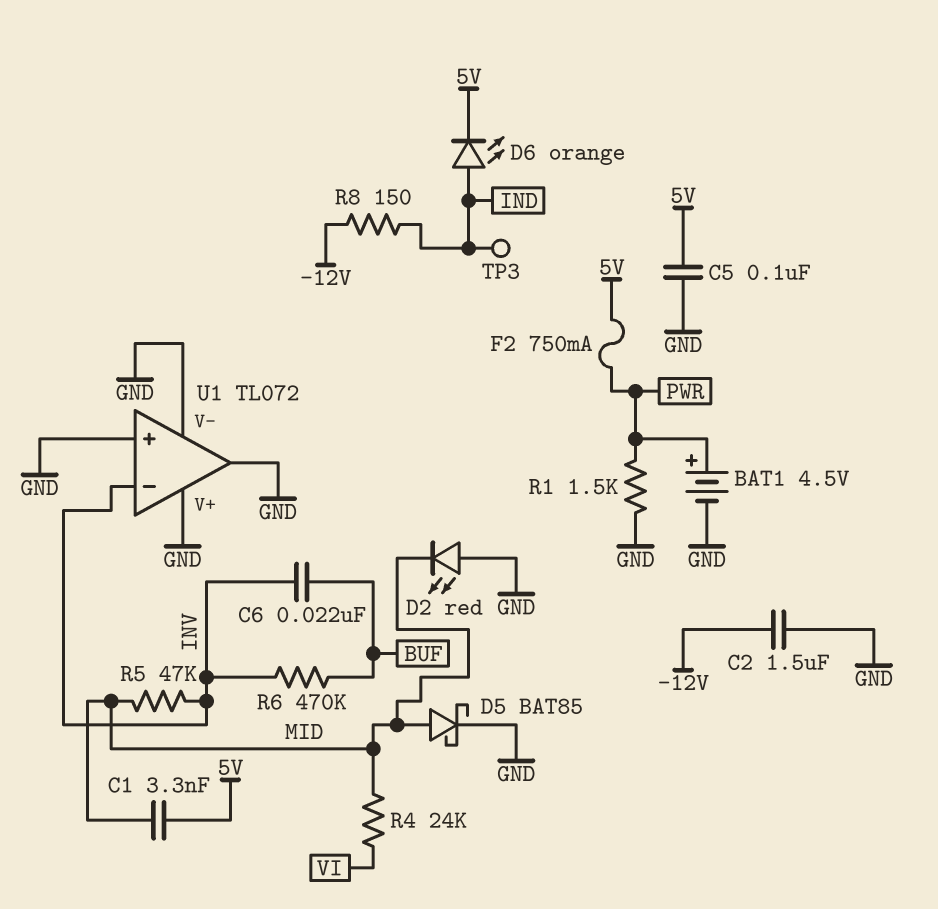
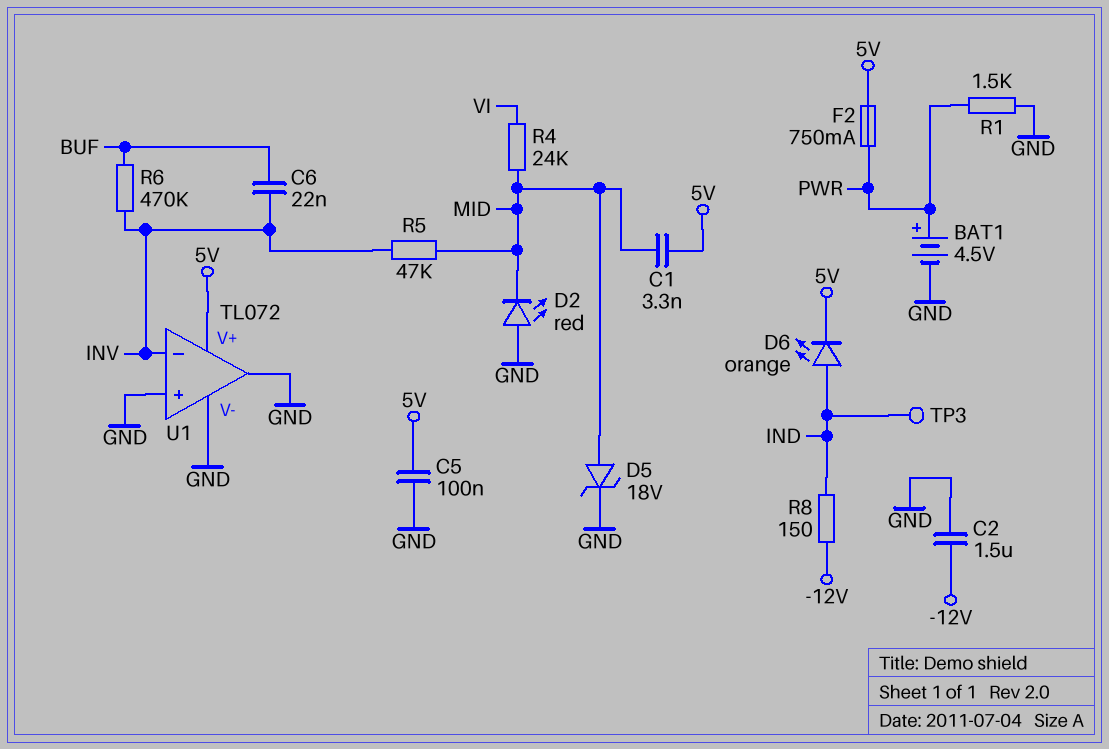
D5: schottky BAT85 (A MID, K GND) -> zener 18V (A MID, K GND)
U1 pin V+: GND -> 5V

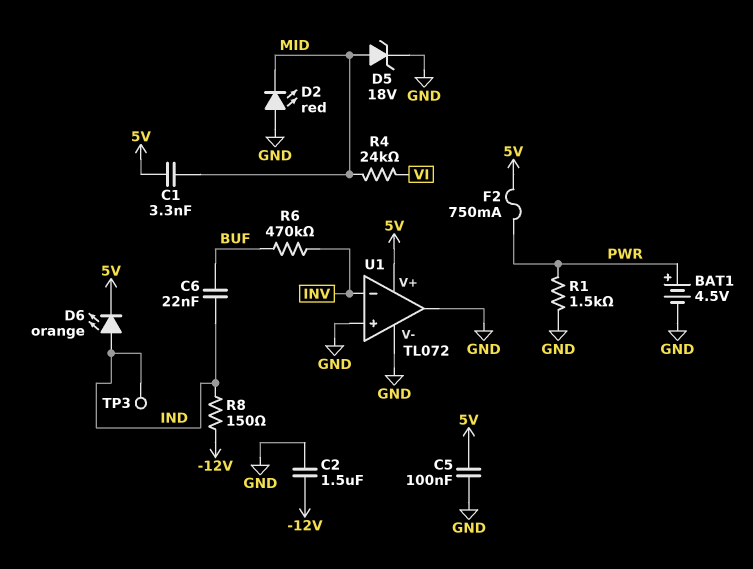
C6: 22nF (BUF, INV) -> 22nF (BUF, IND)
R5: 47k (INV, MID) -> none

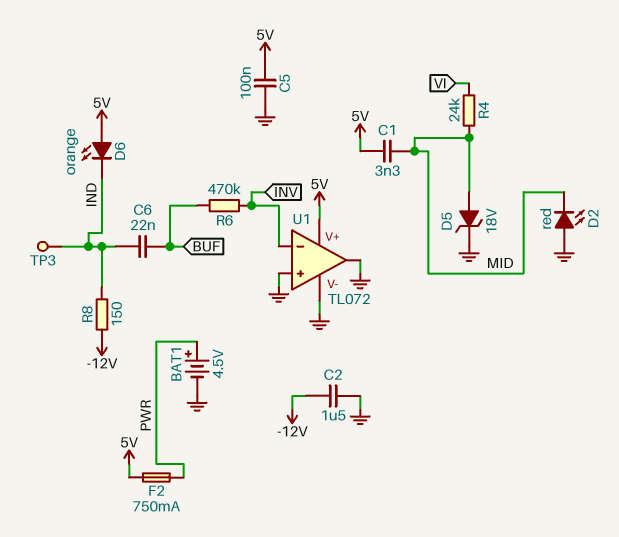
D6: LED orange (A IND, K 5V) -> LED orange (A 5V, K IND)
R1: 1.5k (GND, PWR) -> none

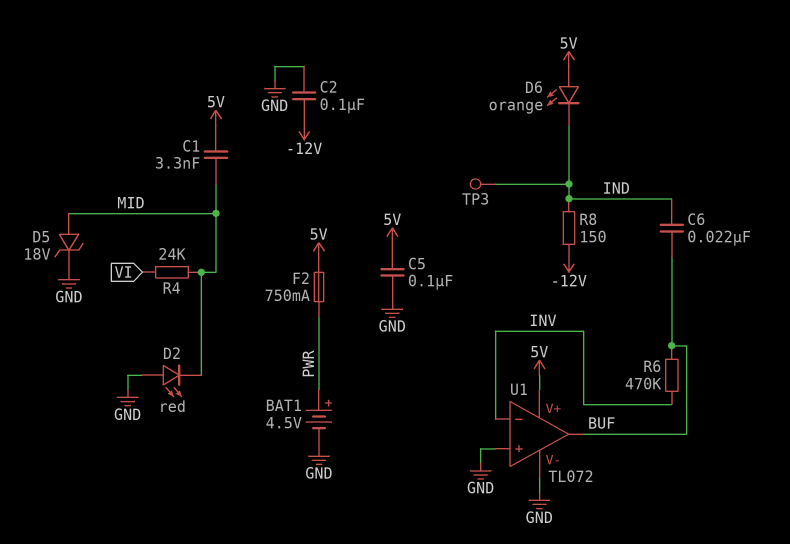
C2: 1.5uF (-12V, GND) -> 100nF (-12V, GND)
U1 pin out: GND -> BUF

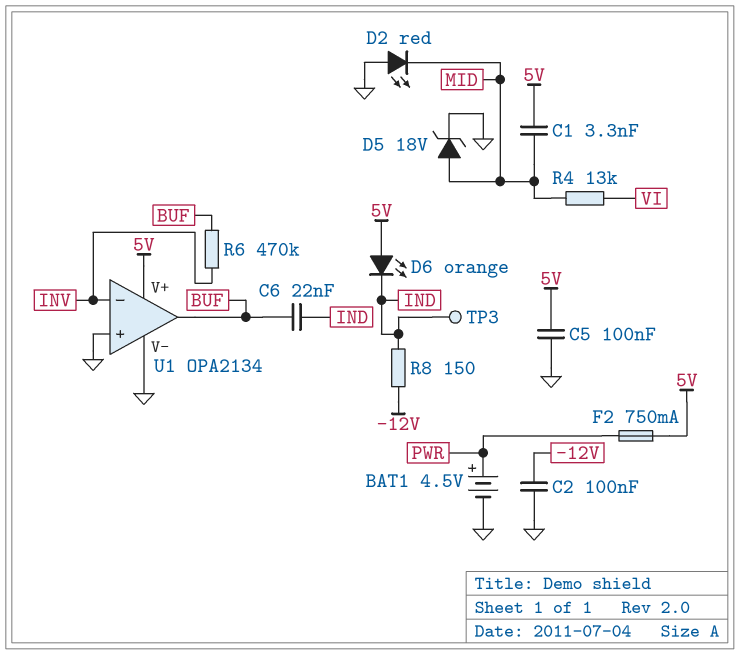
R4: 24k (MID, VI) -> 13k (MID, VI)
U1: TL072 -> OPA2134

